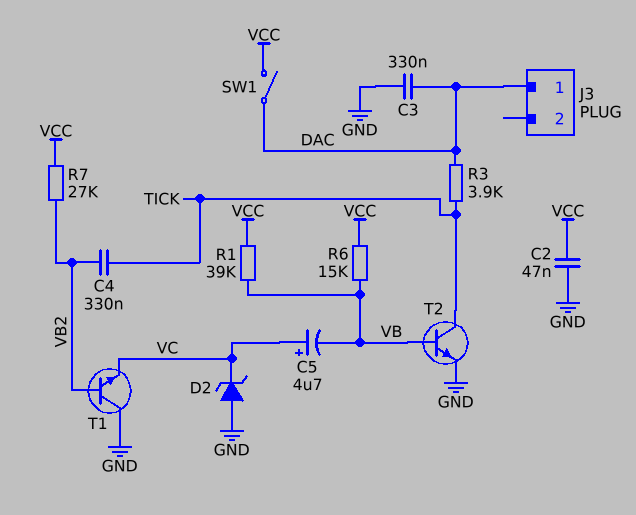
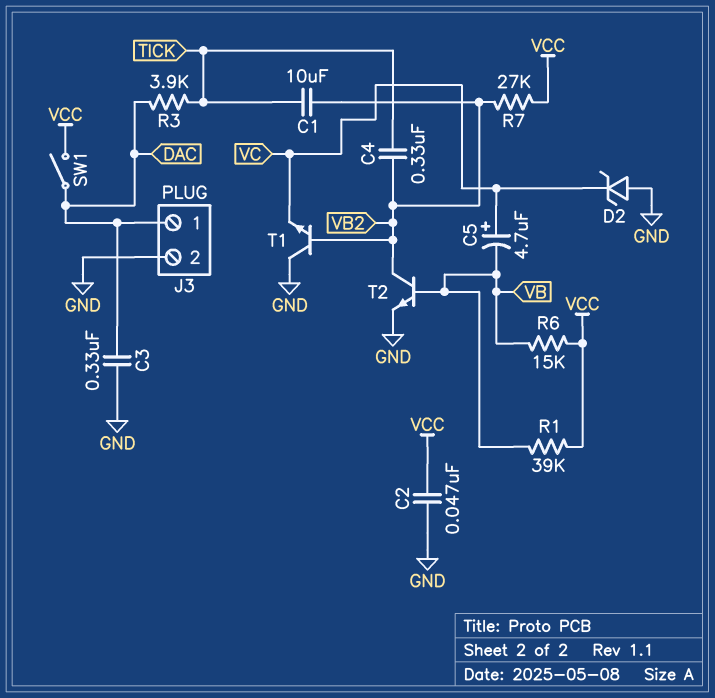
C1: none -> 10uF (TICK, VB2)
J3 pin 2: none -> GND
T2: NPN (B VB, C TICK, E GND) -> NPN (B VB, C VB2, E GND)

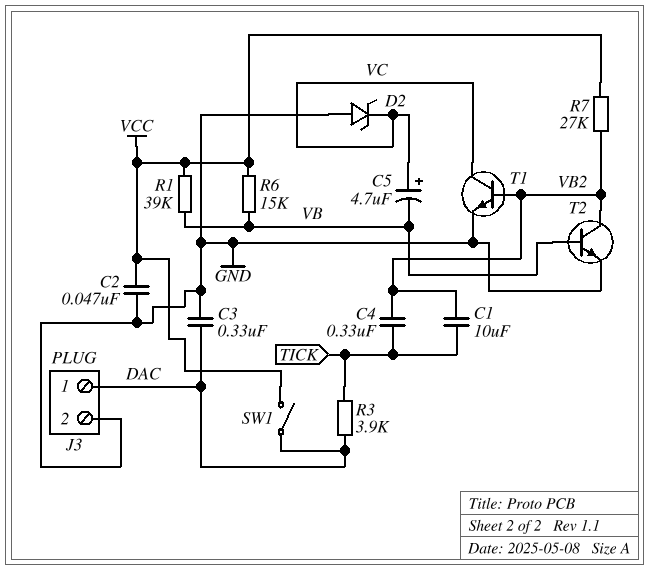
T1: NPN (B VB2, C GND, E VC) -> NPN (B VB2, C VC, E GND)

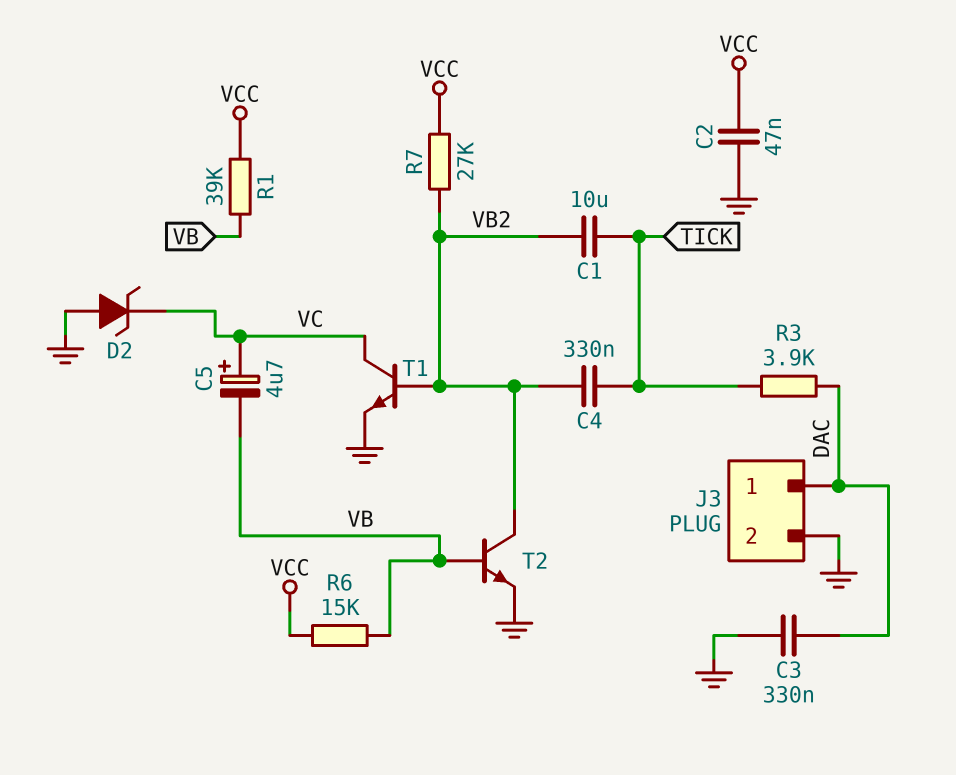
SW1: switch (DAC, VCC) -> none

